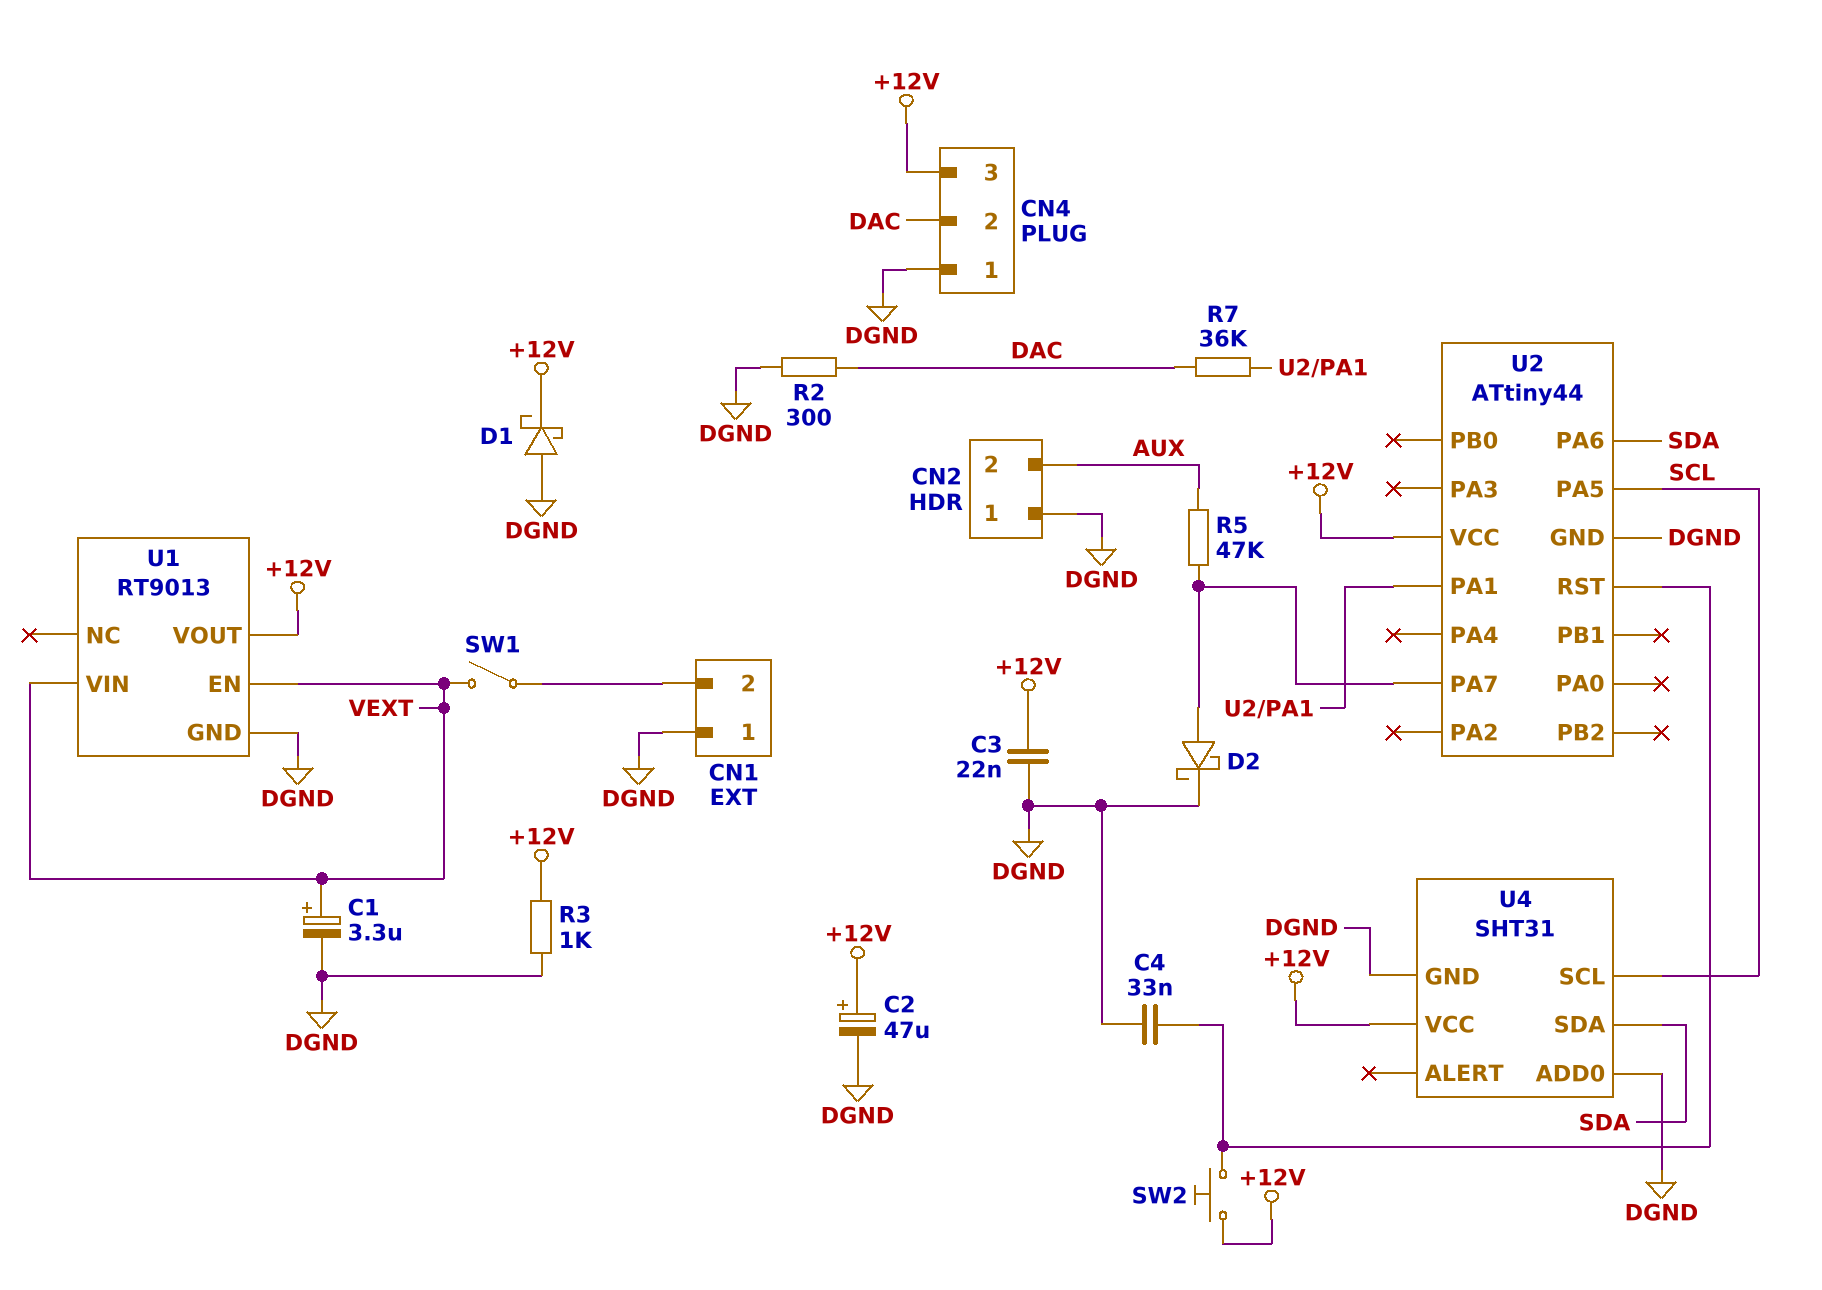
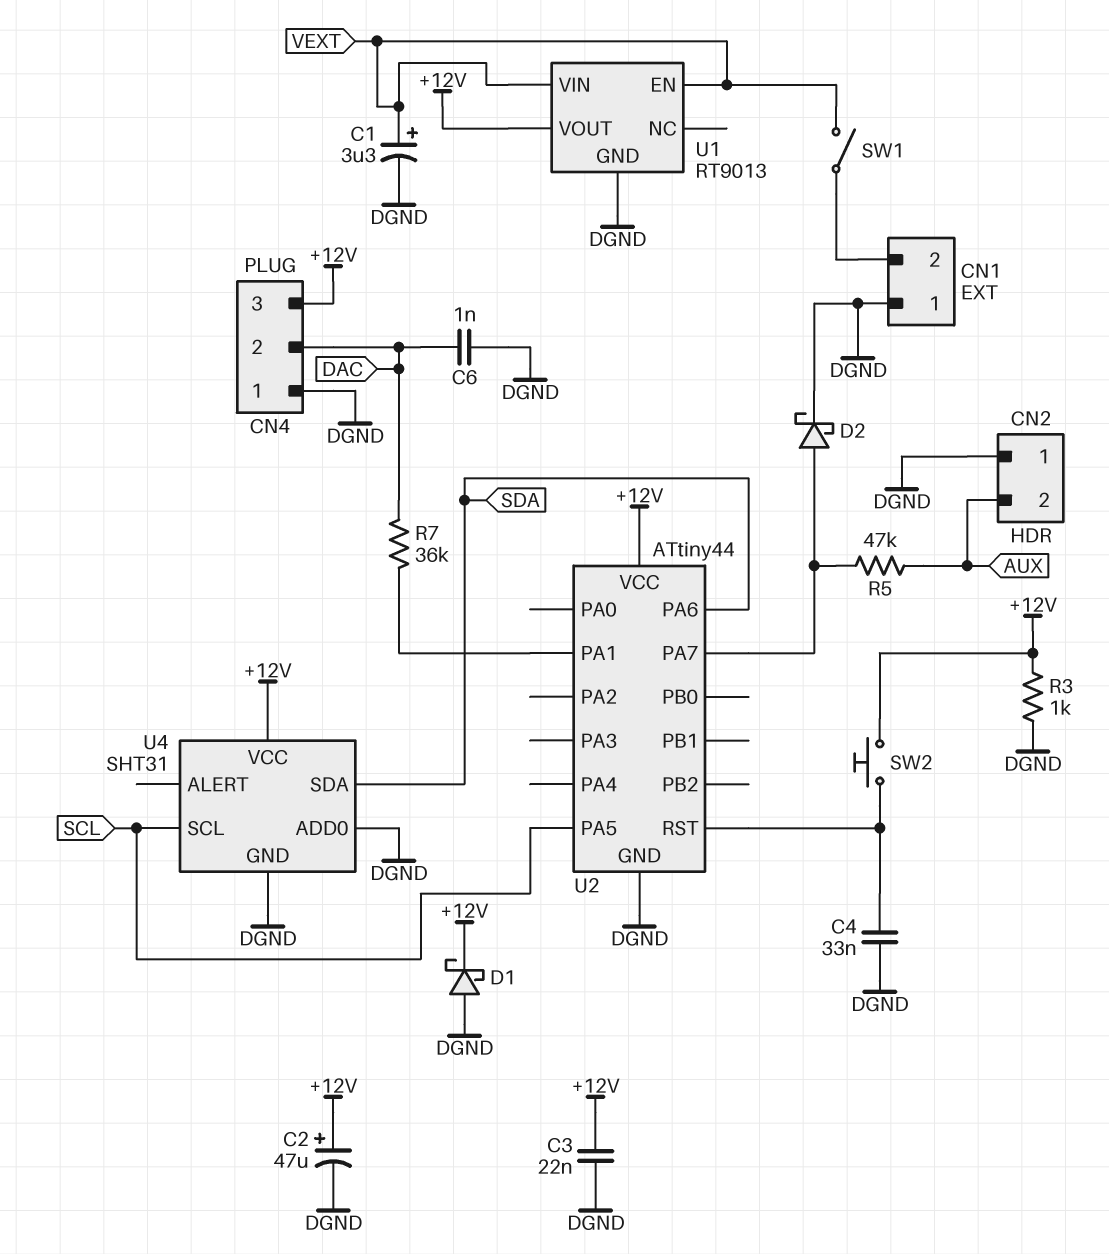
C6: none -> 1nF (DAC, DGND)
R2: 300 (DAC, DGND) -> none

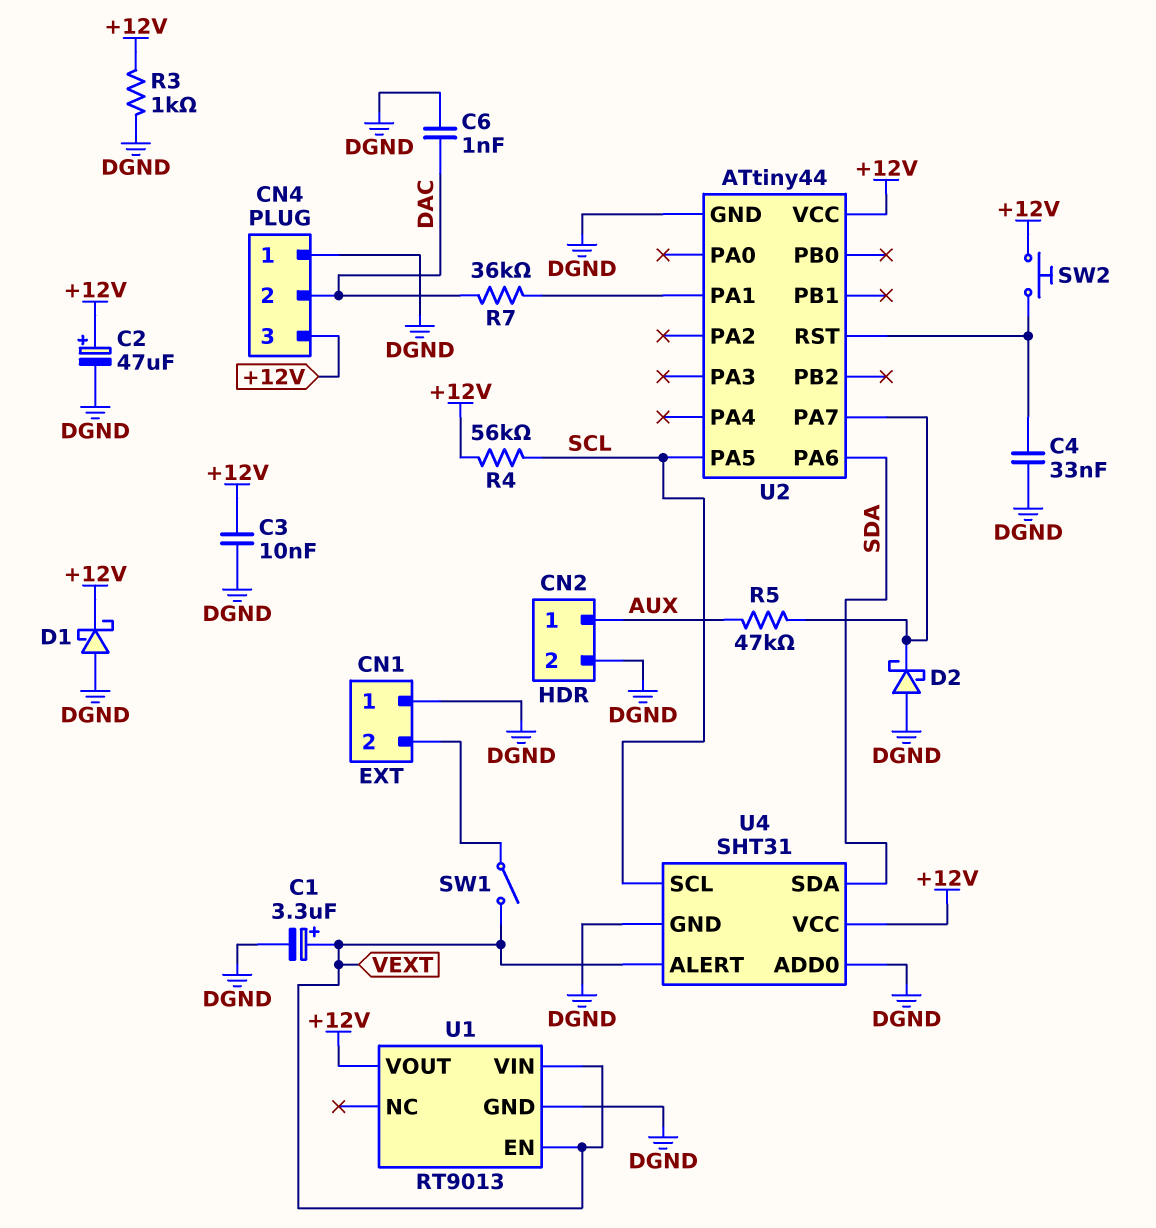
C3: 22nF (+12V, DGND) -> 10nF (+12V, DGND)
CN2 pin 1: DGND -> AUX
CN2 pin 2: AUX -> DGND
D2: schottky (A U2/PA7, K DGND) -> schottky (A DGND, K U2/PA7)
R4: none -> 56k (+12V, SCL)
U4 pin ALERT: none -> VEXT

